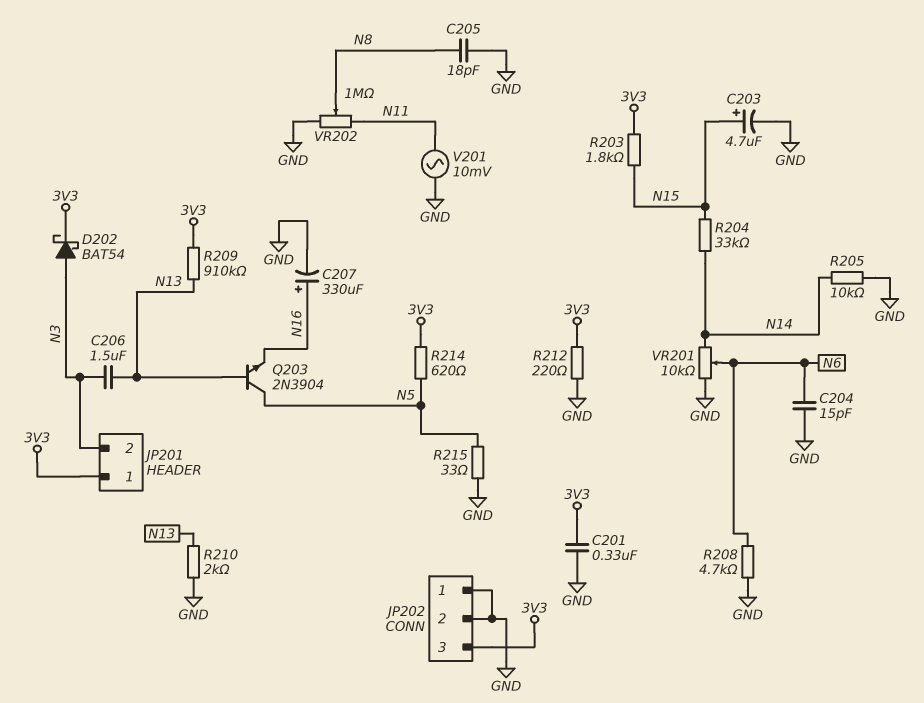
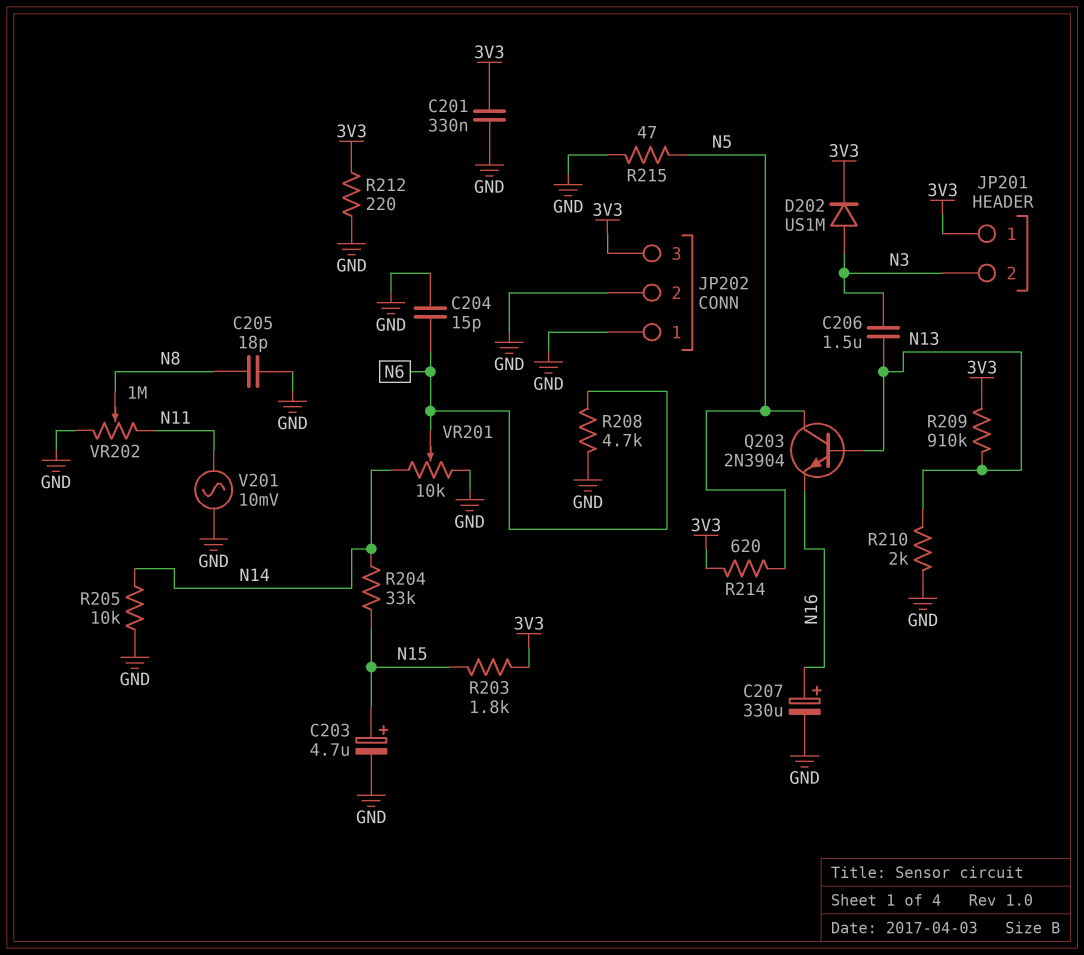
D202: schottky BAT54 (A N3, K 3V3) -> diode US1M (A N3, K 3V3)
R215: 33 (GND, N5) -> 47 (GND, N5)

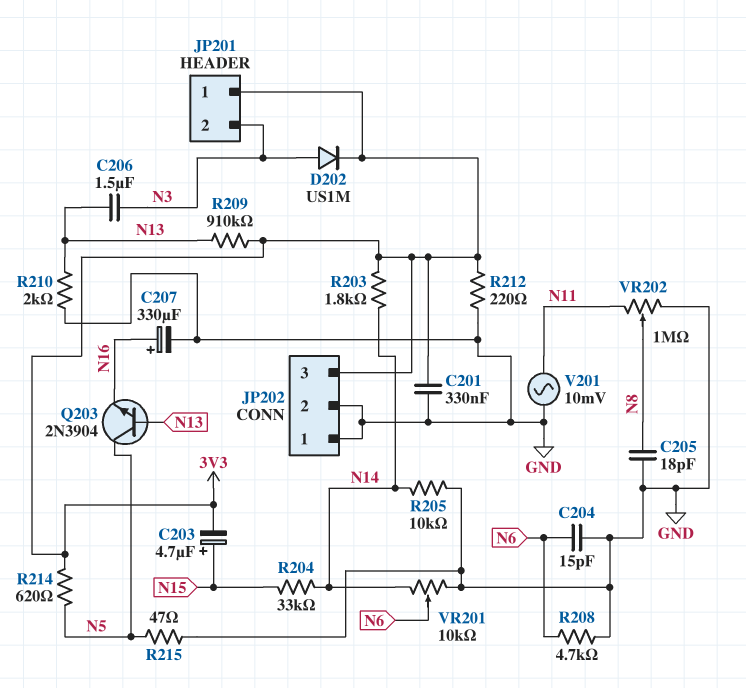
C203: 4.7uF (plus N15, minus GND) -> 4.7uF (plus N15, minus 3V3)
R203: 1.8k (3V3, N15) -> 1.8k (3V3, N14)

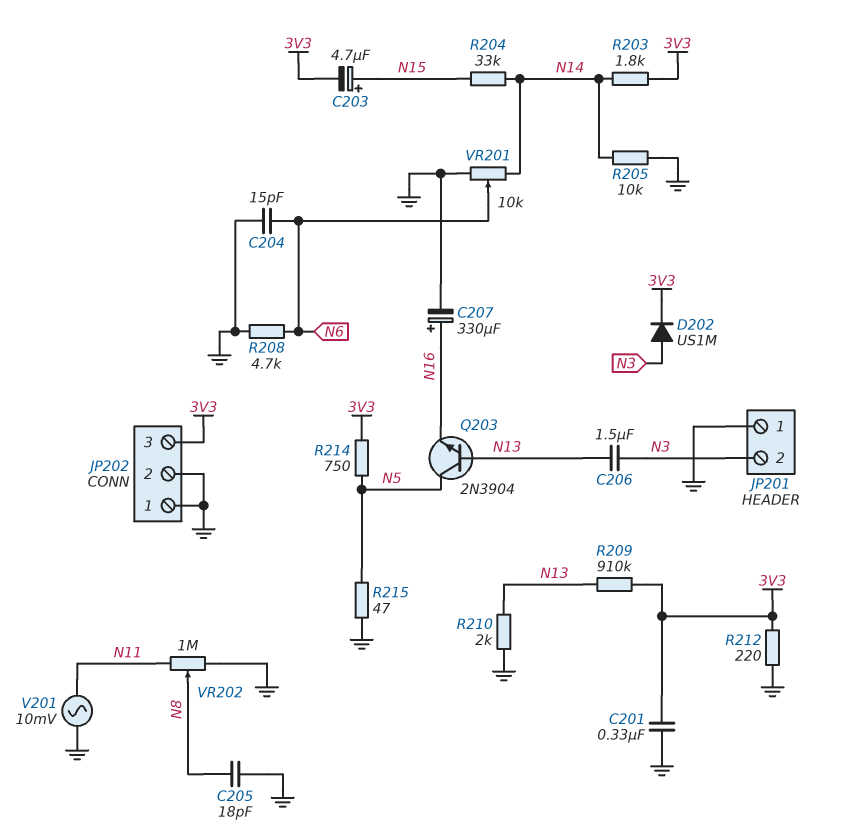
JP201 pin 1: 3V3 -> GND
R214: 620 (3V3, N5) -> 750 (3V3, N5)

